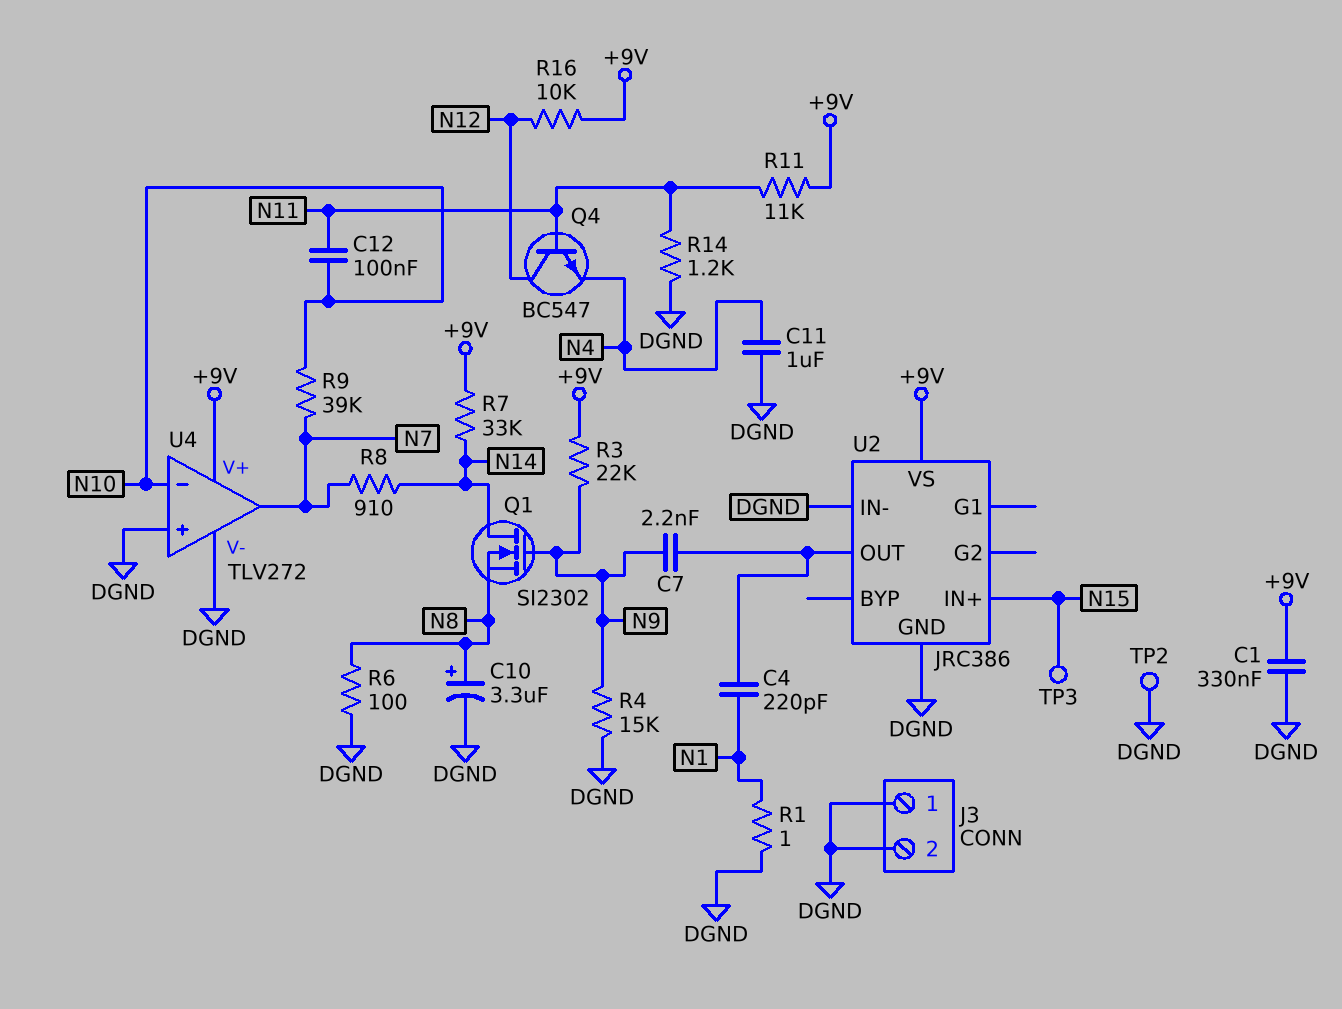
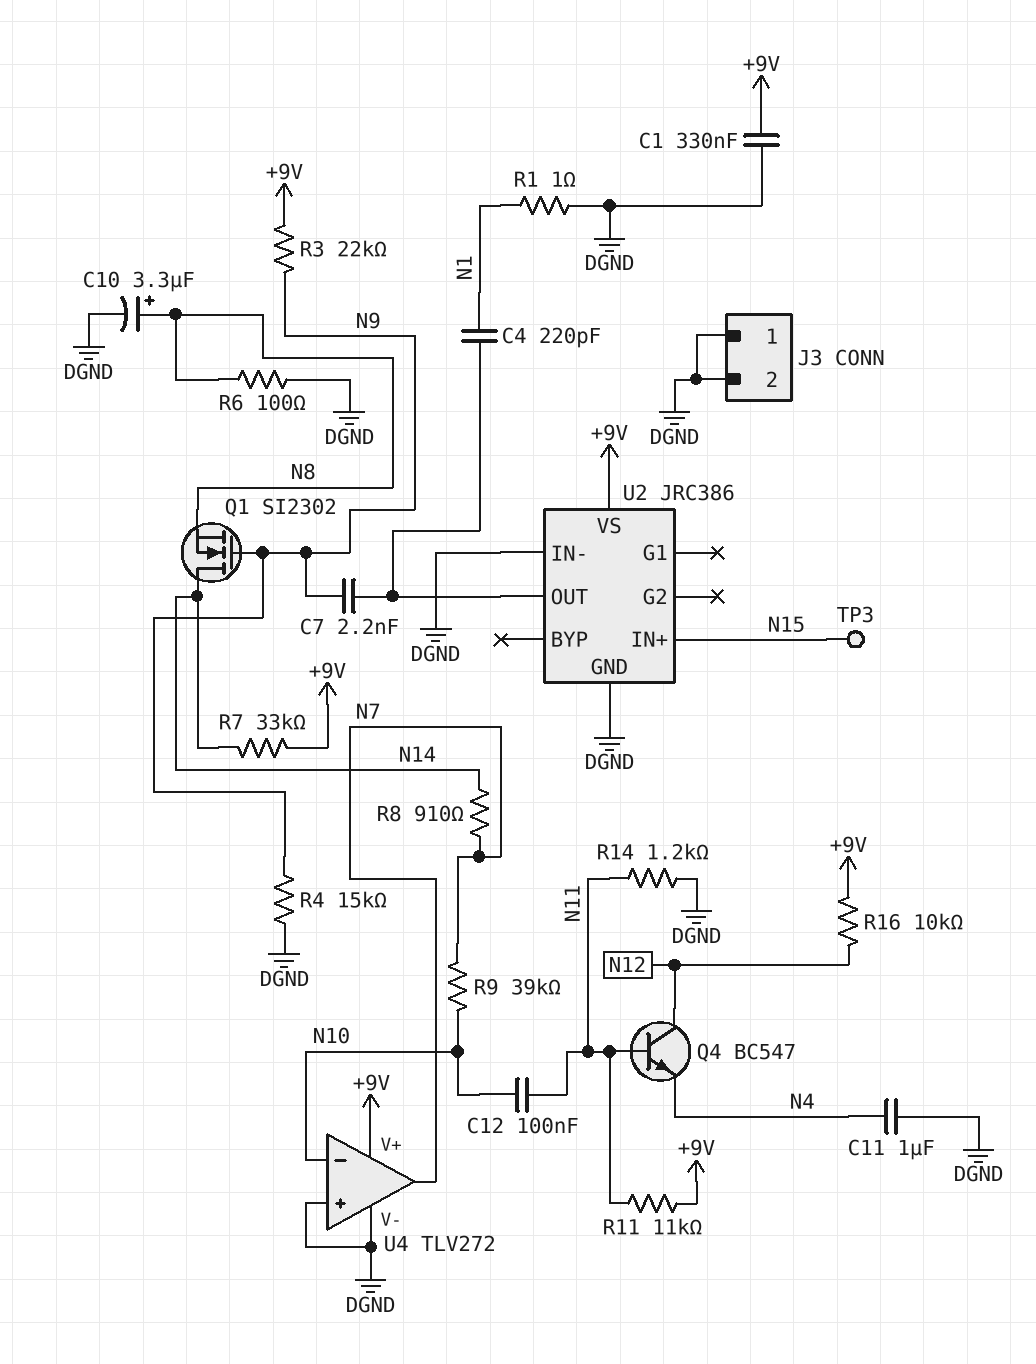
TP2: test point (DGND) -> none

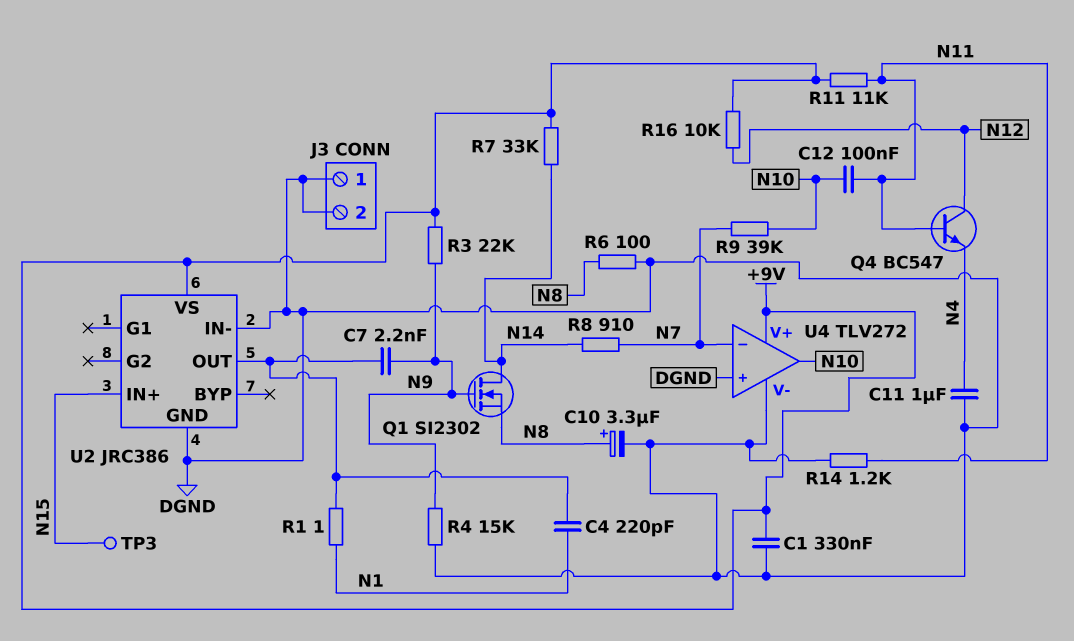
R1: 1 (DGND, N1) -> 1 (N1, U2/OUT)
U4 pin in-: N10 -> N7
U4 pin out: N7 -> N10

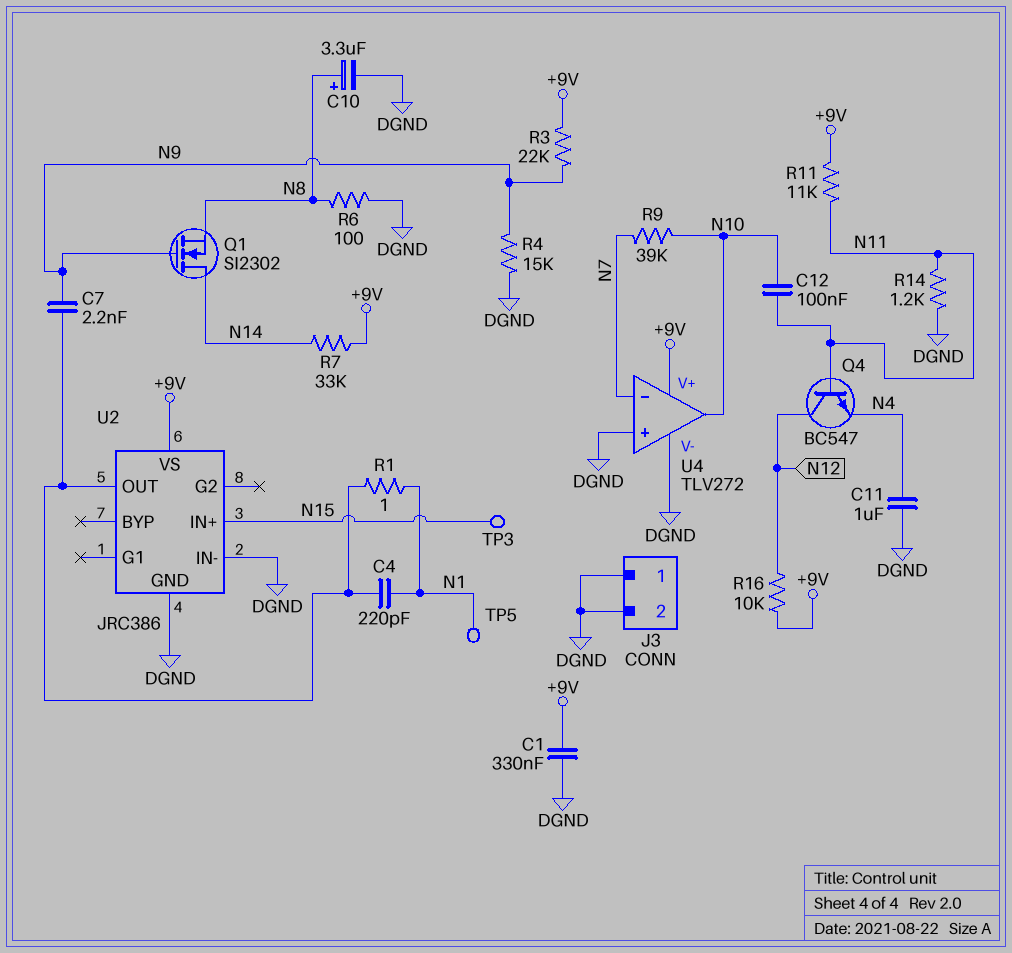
R8: 910 (N7, N14) -> none
TP5: none -> test point (N1)

